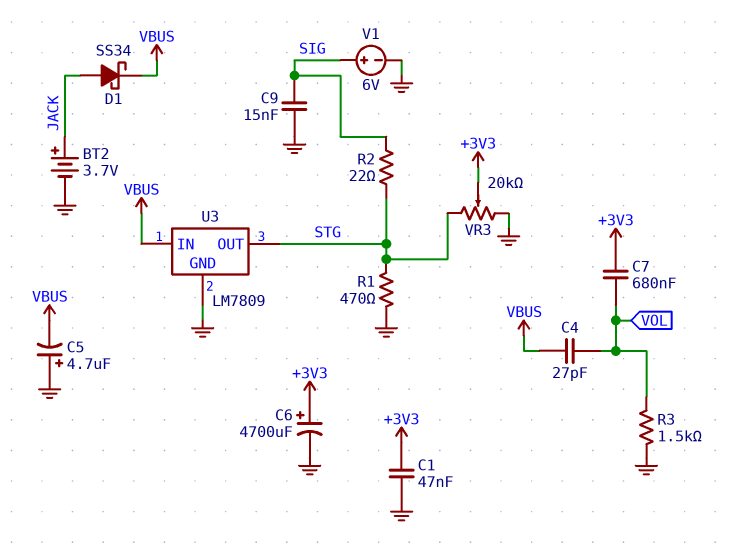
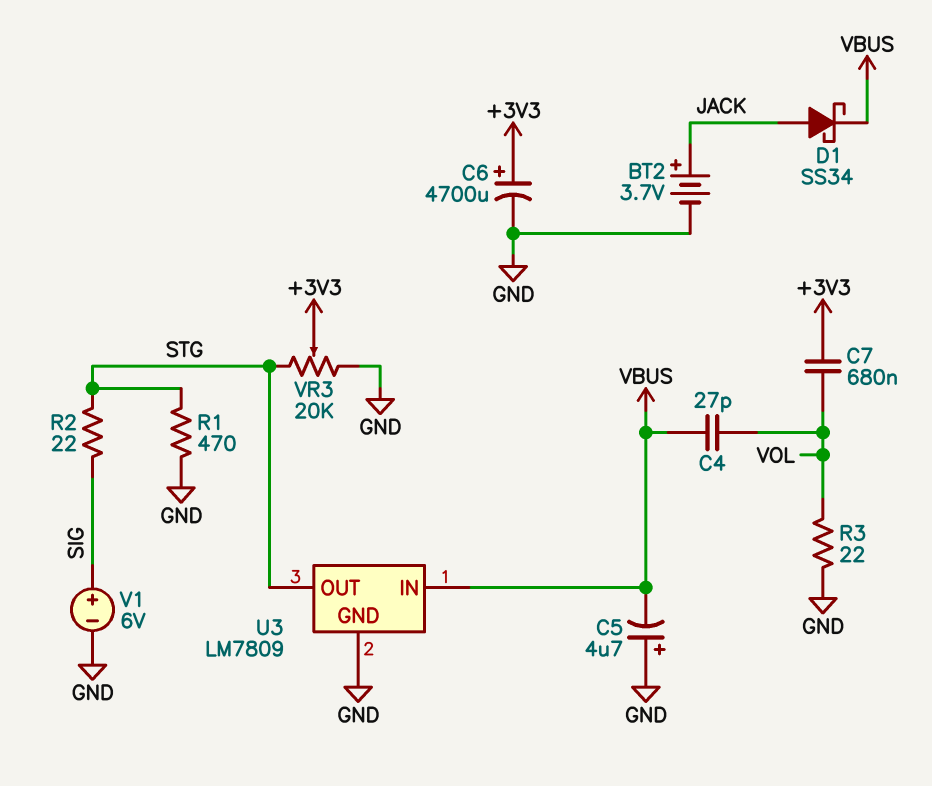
C1: 47nF (+3V3, GND) -> none
C9: 15nF (GND, SIG) -> none
R3: 1.5k (GND, VOL) -> 22 (GND, VOL)

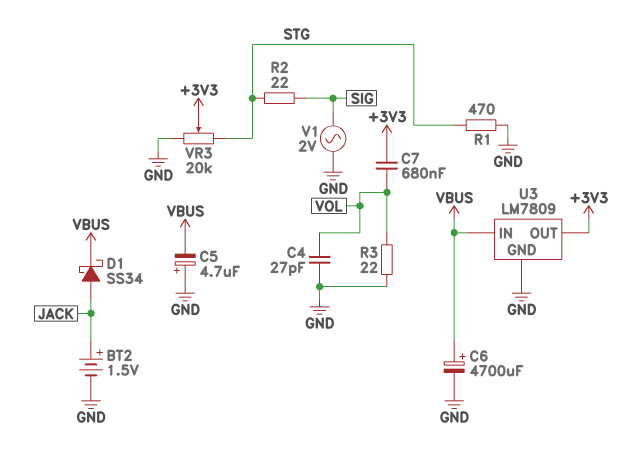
BT2: 3.7V (plus JACK, minus GND) -> 1.5V (plus JACK, minus GND)
C4: 27pF (VBUS, VOL) -> 27pF (GND, VOL)
C6: 4700uF (plus +3V3, minus GND) -> 4700uF (plus VBUS, minus GND)
U3 pin OUT: STG -> +3V3
V1: 6V (plus SIG, minus GND) -> AC 2V (GND, SIG)

